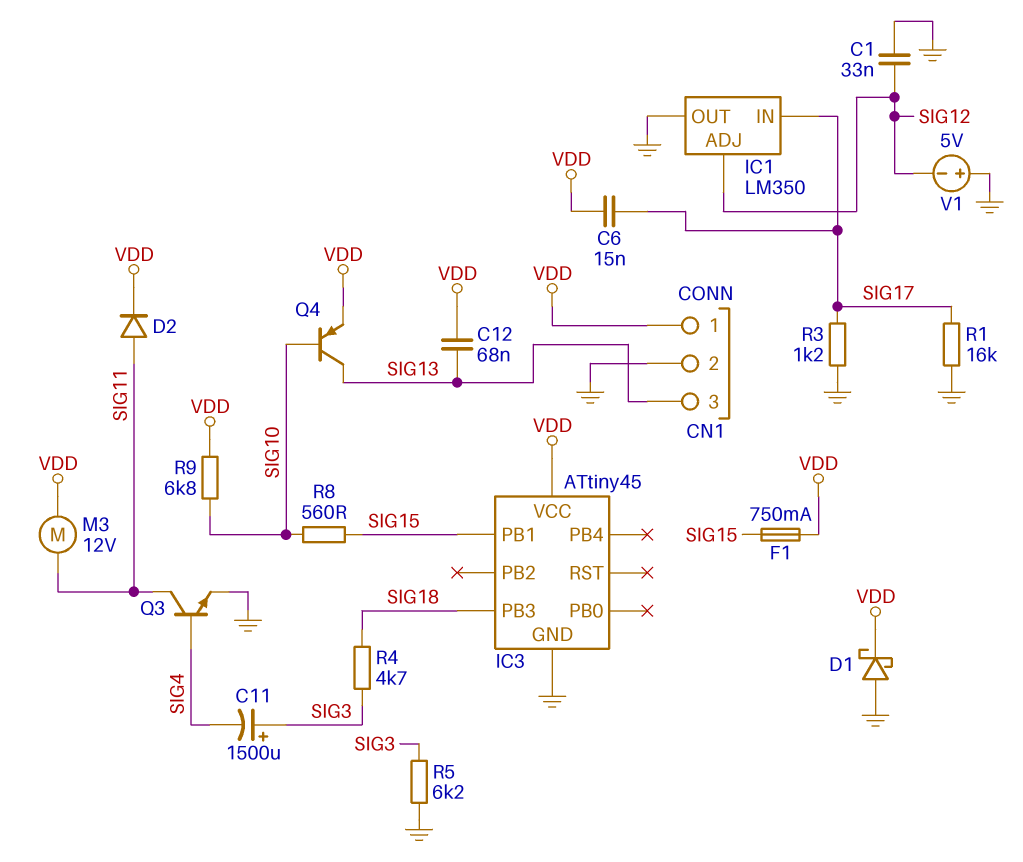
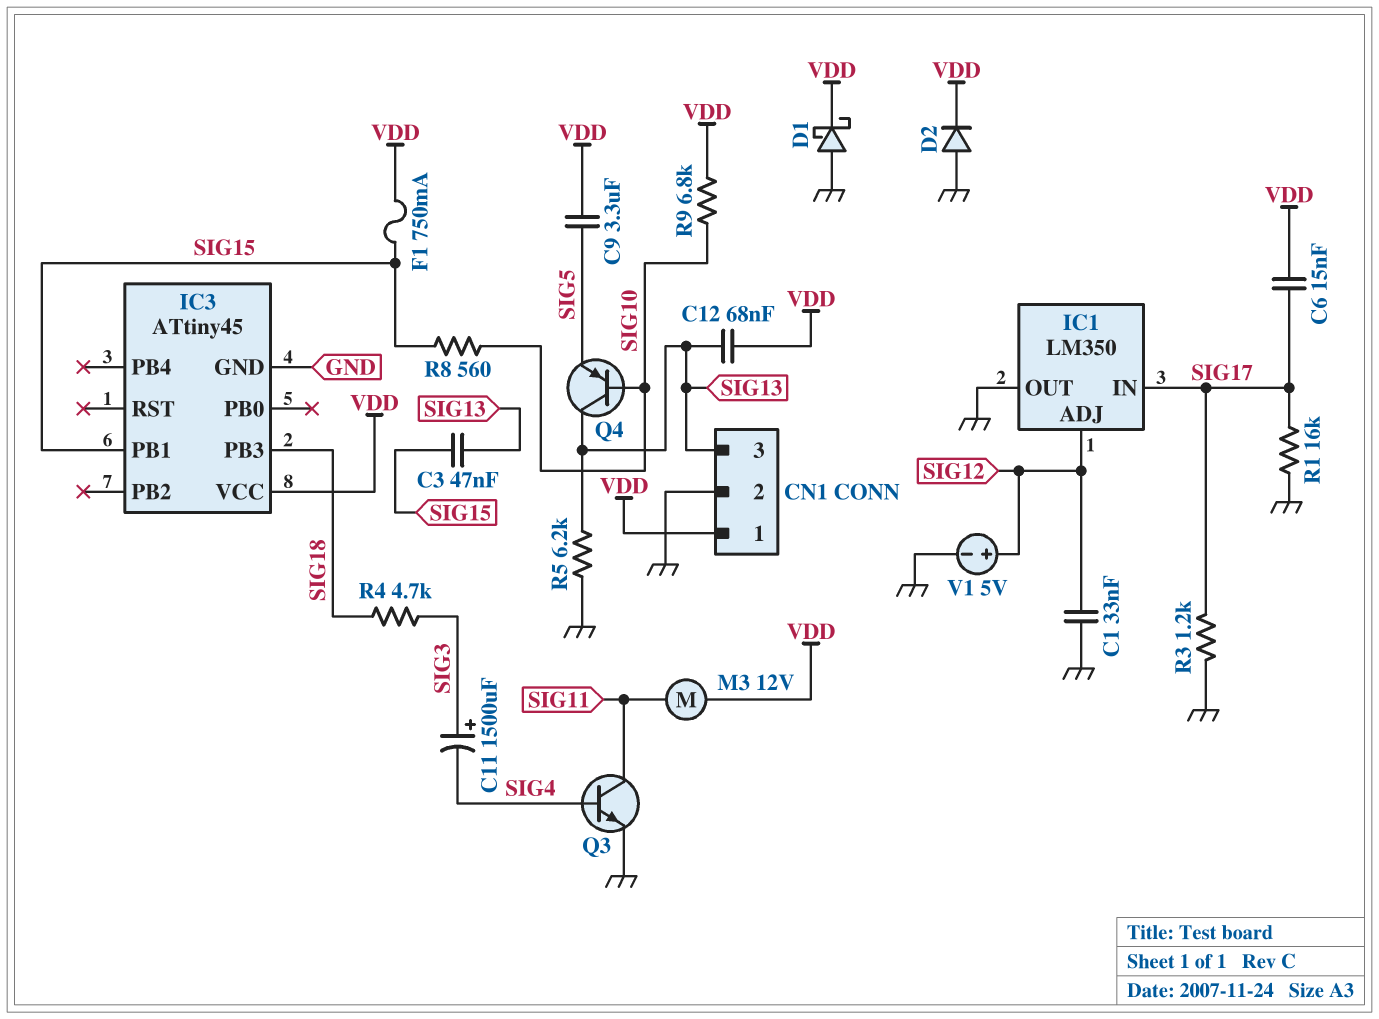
C3: none -> 47nF (SIG13, SIG15)
C9: none -> 3.3uF (SIG5, VDD)
D2: diode (A SIG11, K VDD) -> diode (A GND, K VDD)
Q4: PNP (B SIG10, C SIG13, E VDD) -> PNP (B SIG10, C SIG13, E SIG5)
R5: 6.2k (GND, SIG3) -> 6.2k (GND, SIG13)
V1: 5V (plus GND, minus SIG12) -> 5V (plus SIG12, minus GND)

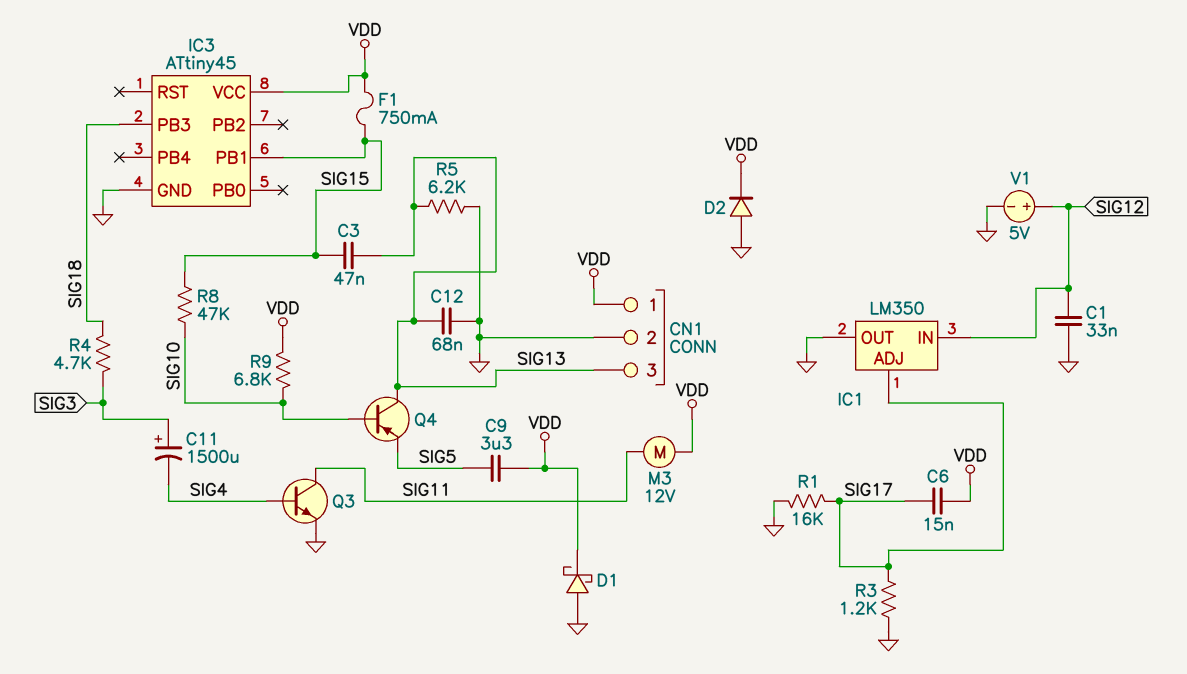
C12: 68nF (SIG13, VDD) -> 68nF (GND, SIG13)
IC1 pin ADJ: SIG12 -> SIG17
IC1 pin IN: SIG17 -> SIG12
R8: 560 (SIG10, SIG15) -> 47k (SIG10, SIG15)

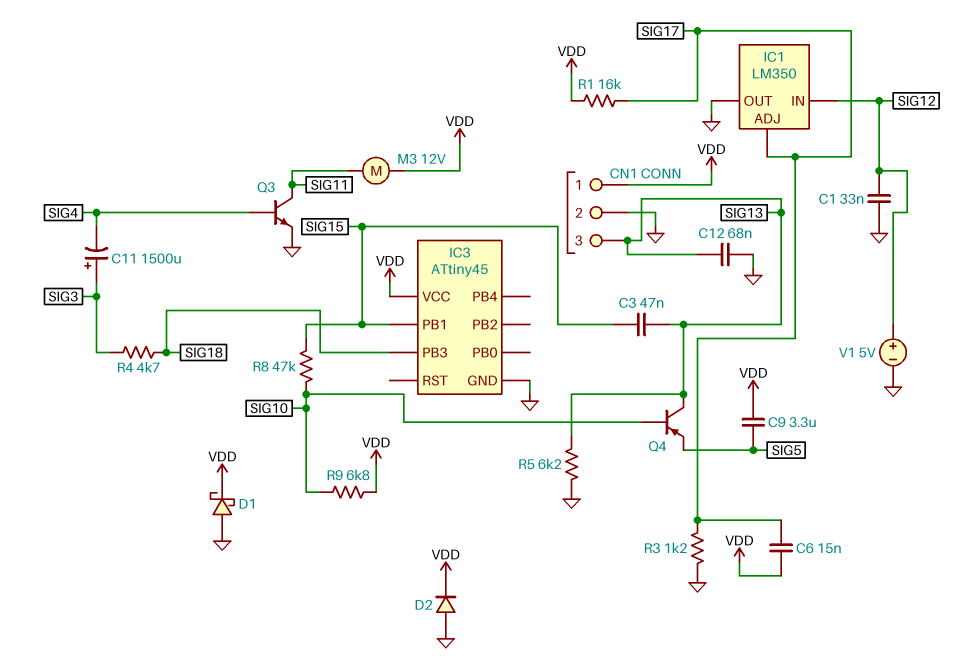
F1: 750mA (SIG15, VDD) -> none
R1: 16k (GND, SIG17) -> 16k (SIG17, VDD)

